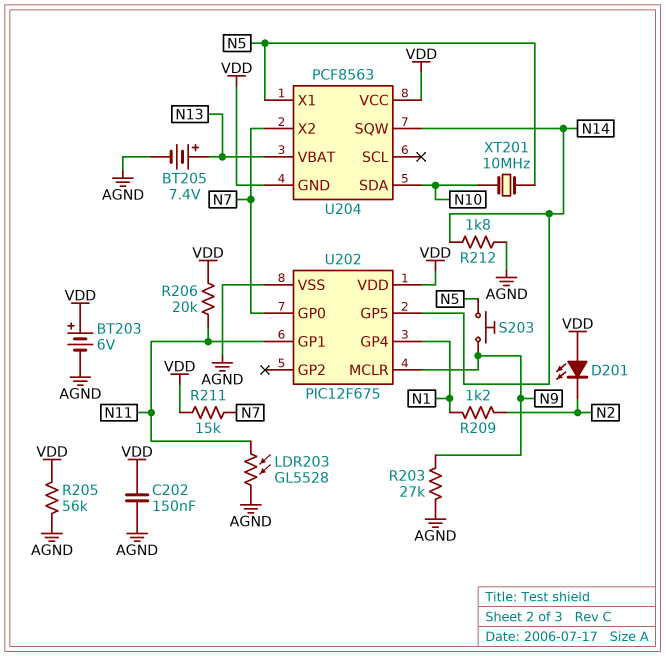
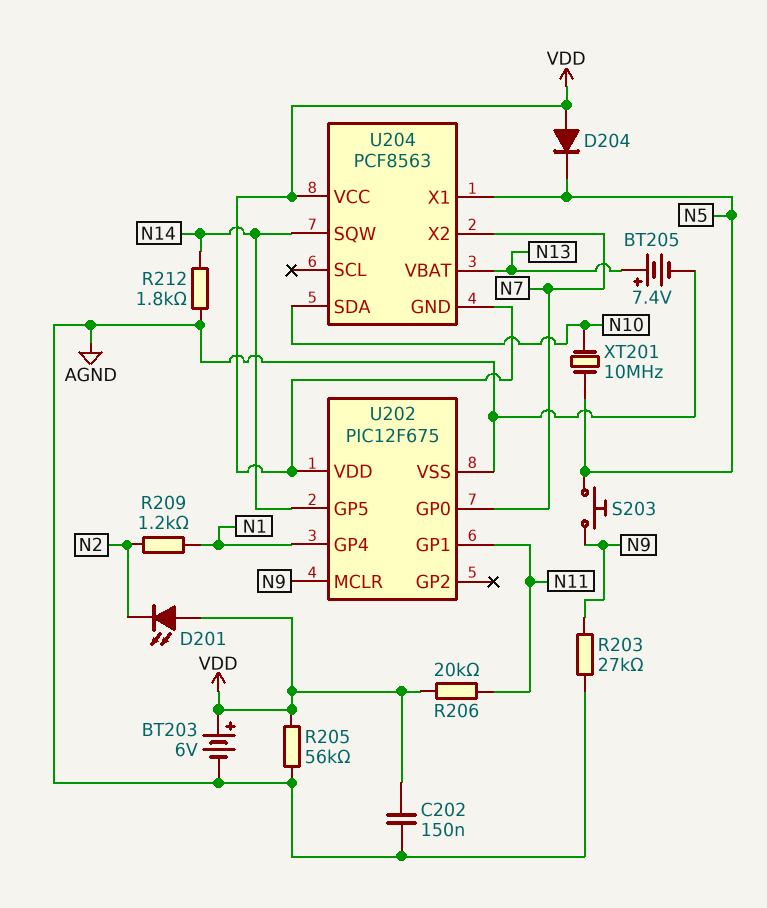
D204: none -> diode (A VDD, K N5)
LDR203: GL5528 (AGND, N11) -> none
R211: 15k (N7, VDD) -> none

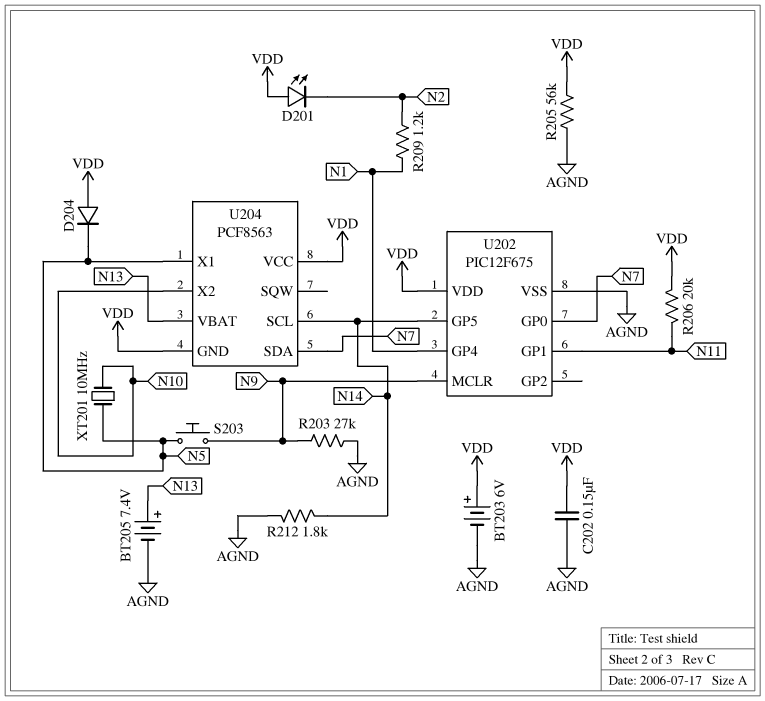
U204 pin SCL: none -> N14
U204 pin SDA: N10 -> N7
U204 pin SQW: N14 -> none
U204 pin X2: N7 -> N10

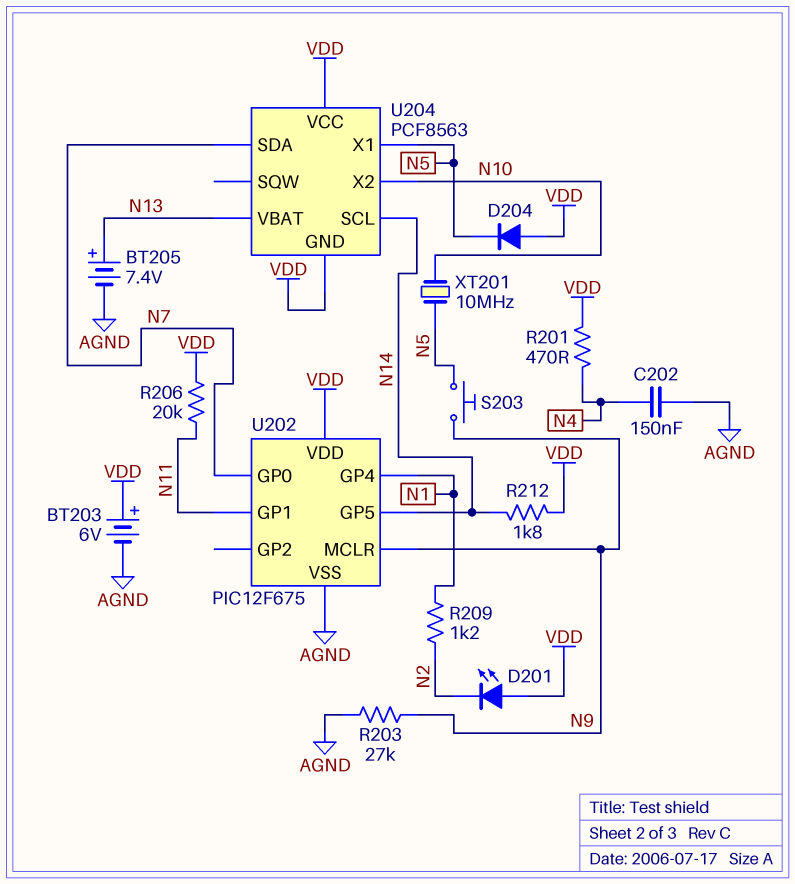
C202: 150nF (AGND, VDD) -> 150nF (AGND, N4)
R201: none -> 470 (N4, VDD)
R205: 56k (AGND, VDD) -> none
R212: 1.8k (AGND, N14) -> 1.8k (N14, VDD)

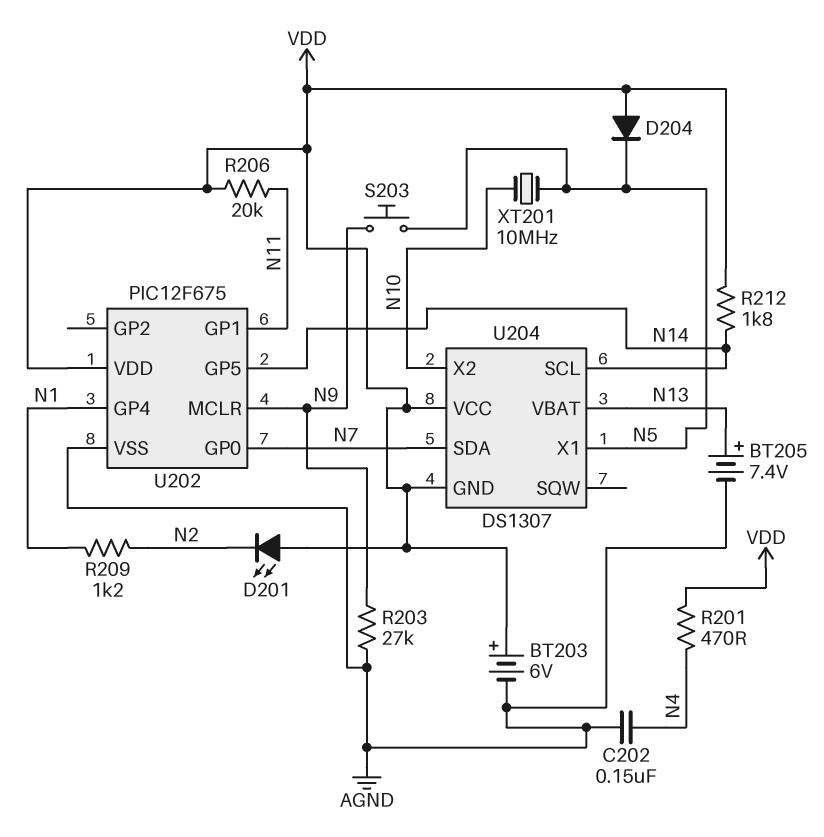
U204: PCF8563 -> DS1307

